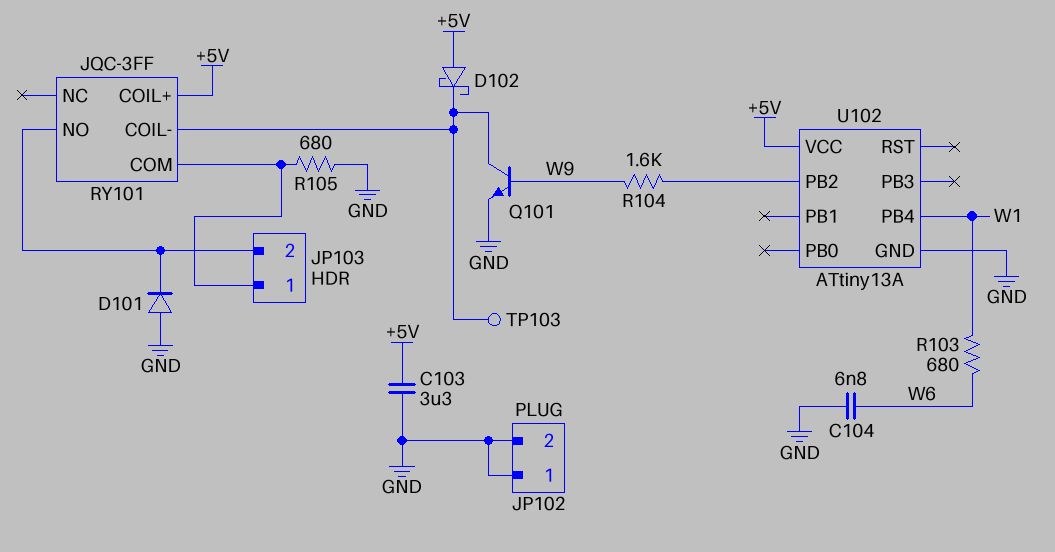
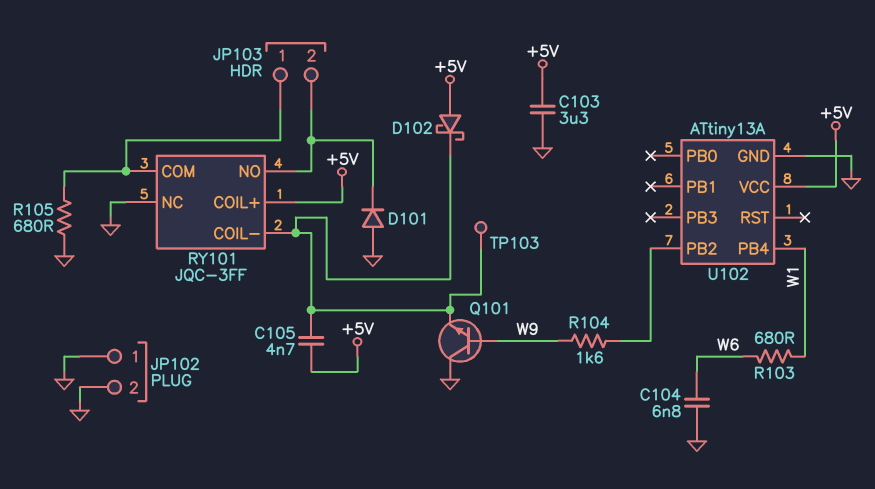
C105: none -> 4.7nF (+5V, RY101/COIL-)
Q101: NPN (B W9, C RY101/COIL-, E GND) -> NPN (B W9, C GND, E RY101/COIL-)
RY101 pin NC: none -> GND

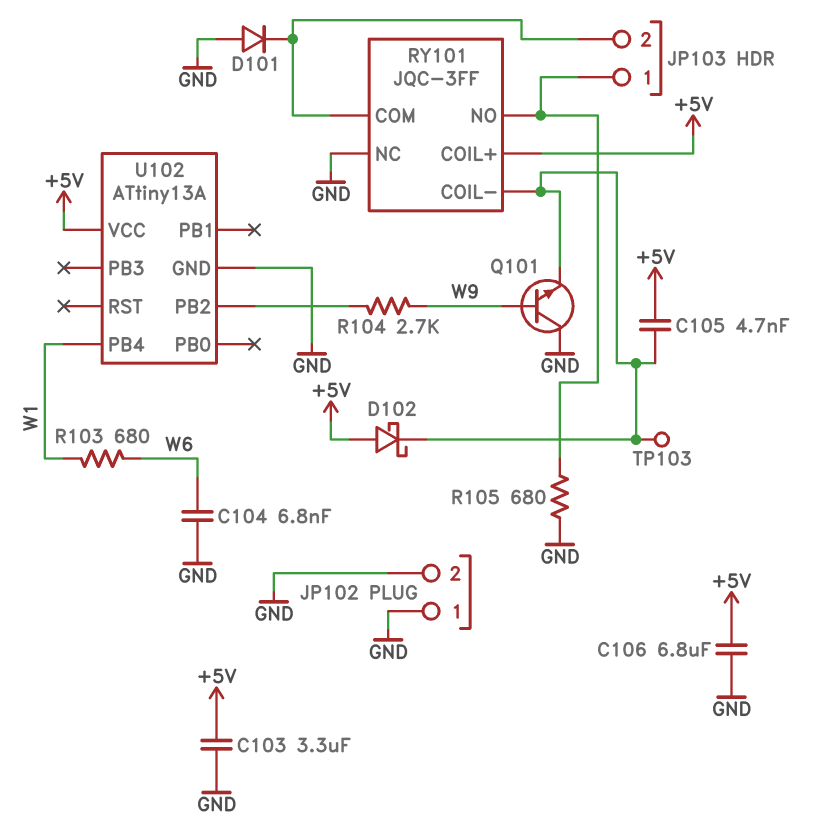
C106: none -> 6.8uF (+5V, GND)
R104: 1.6k (U102/PB2, W9) -> 2.7k (U102/PB2, W9)
RY101 pin COM: JP103/1 -> JP103/2
RY101 pin NO: JP103/2 -> JP103/1

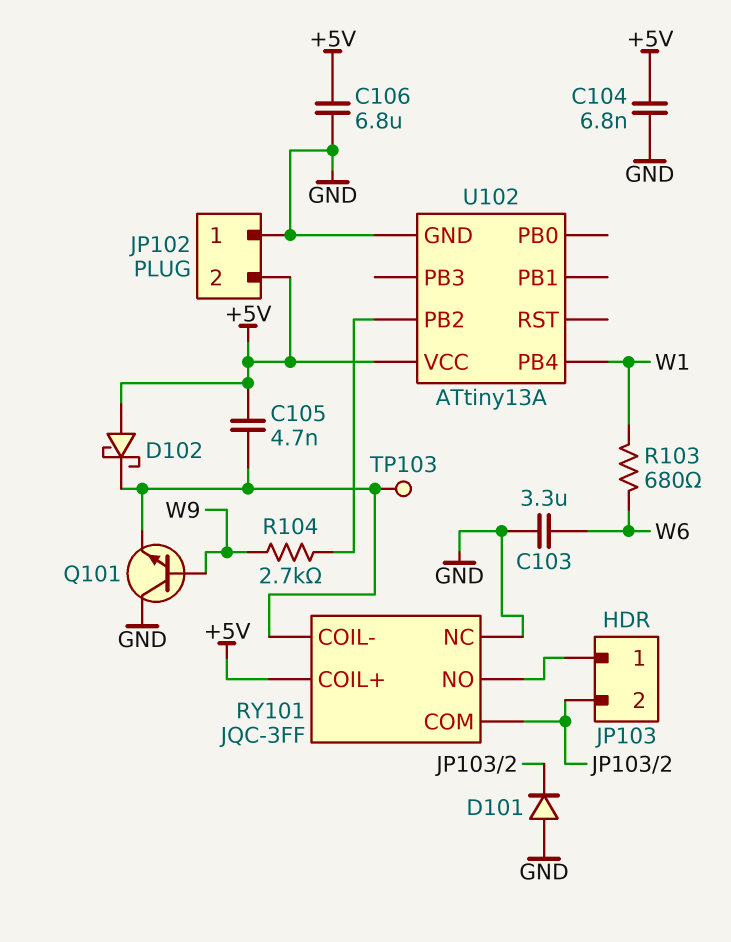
C103: 3.3uF (+5V, GND) -> 3.3uF (GND, W6)
C104: 6.8nF (GND, W6) -> 6.8nF (+5V, GND)
JP102 pin 2: GND -> +5V
R105: 680 (GND, JP103/1) -> none

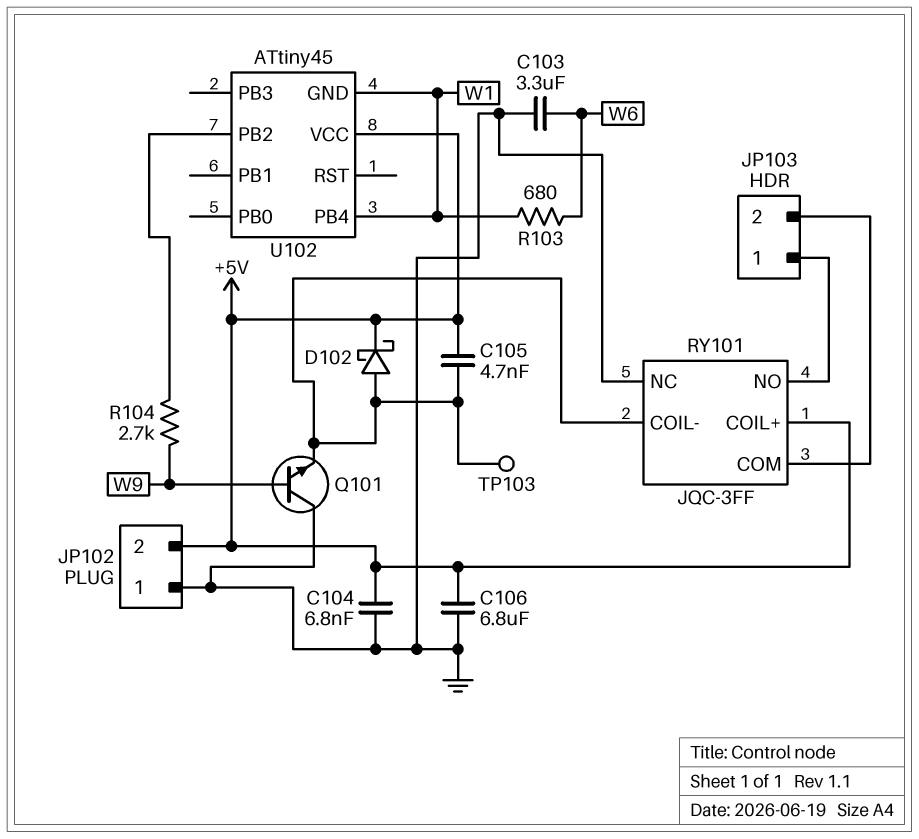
D101: diode (A GND, K JP103/2) -> none
D102: schottky (A +5V, K RY101/COIL-) -> schottky (A RY101/COIL-, K +5V)
U102: ATtiny13A -> ATtiny45
U102 pin GND: GND -> W1

